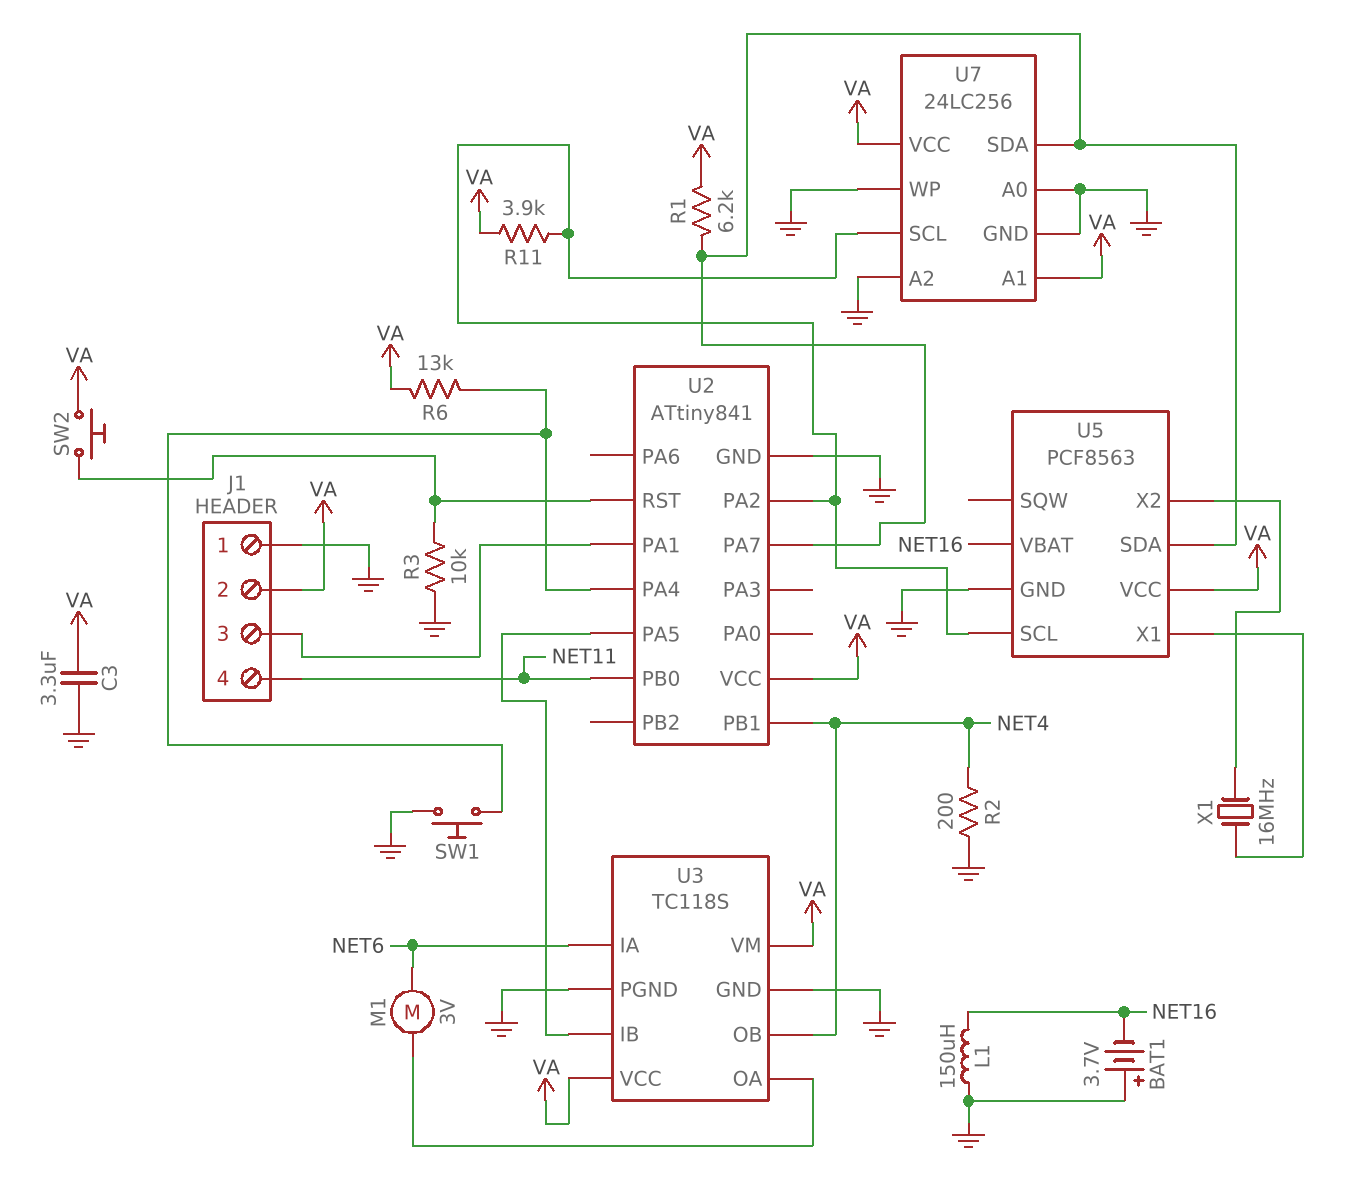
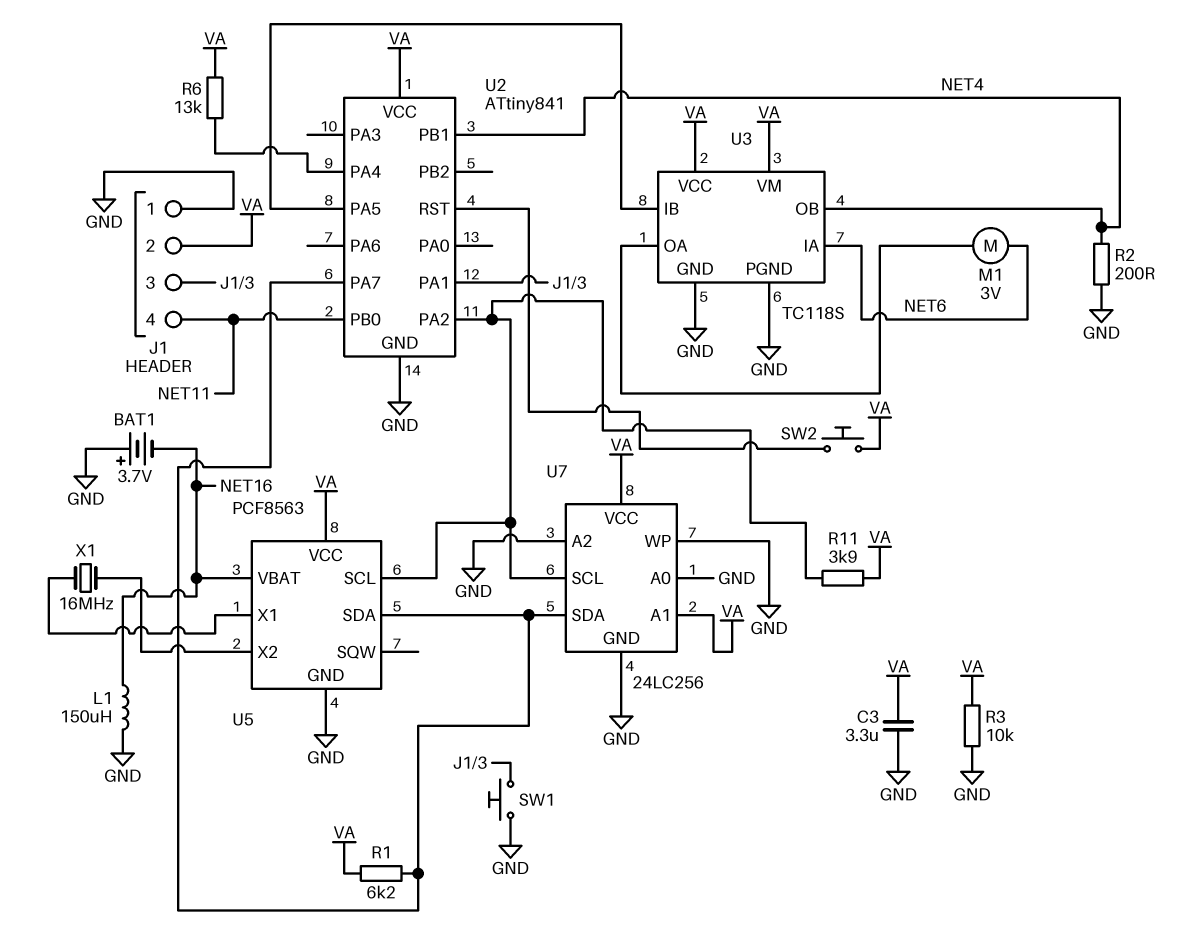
R3: 10k (GND, U2/RST) -> 10k (GND, VA)
SW1: button (GND, U2/PA4) -> button (GND, J1/3)

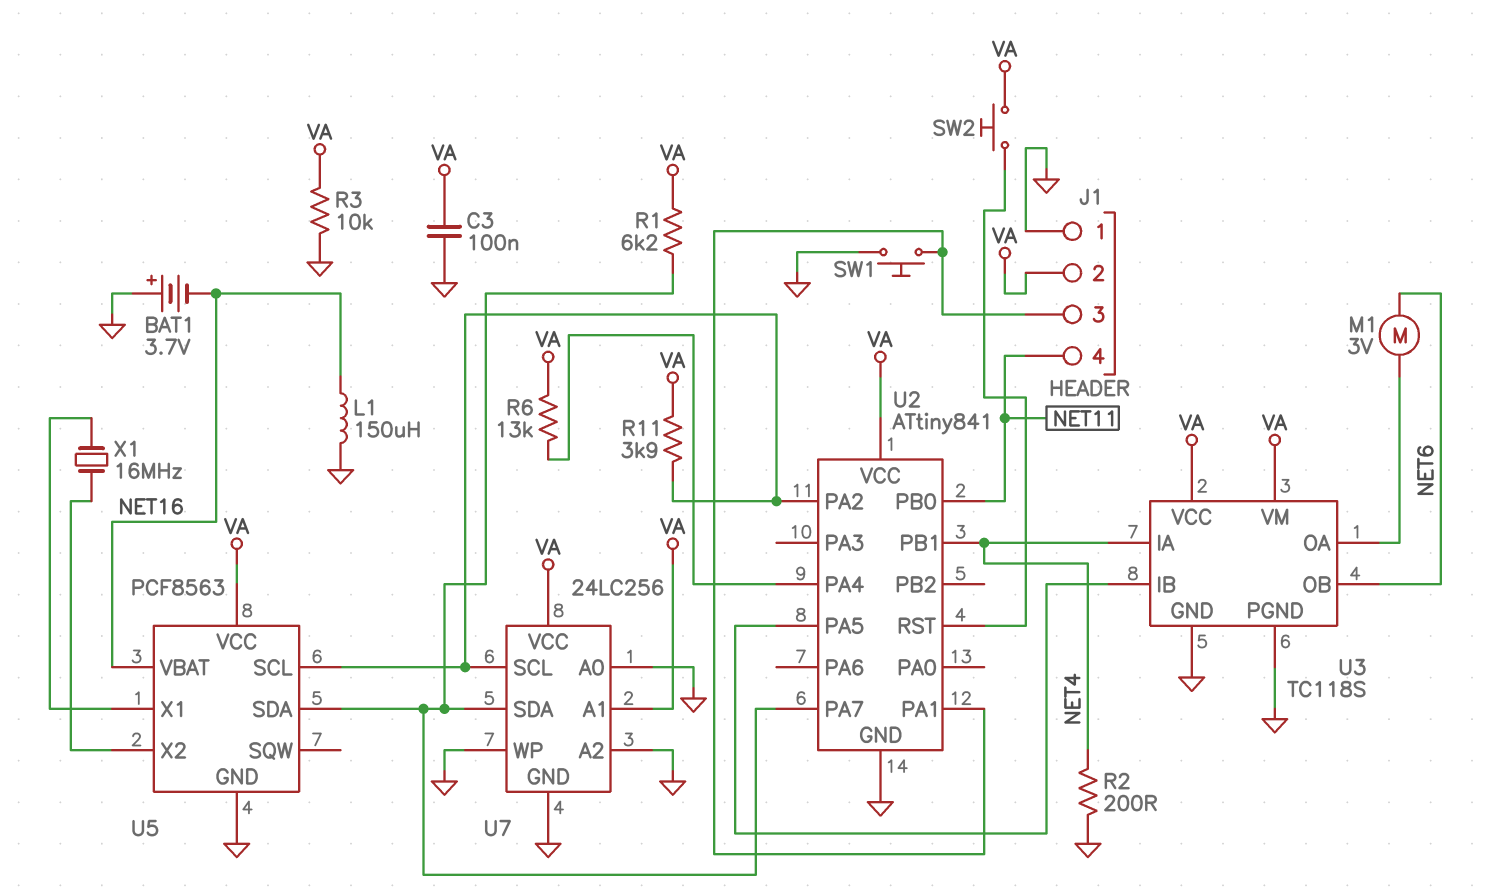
C3: 3.3uF (GND, VA) -> 100nF (GND, VA)
U3 pin IA: NET6 -> NET4
U3 pin OB: NET4 -> NET6

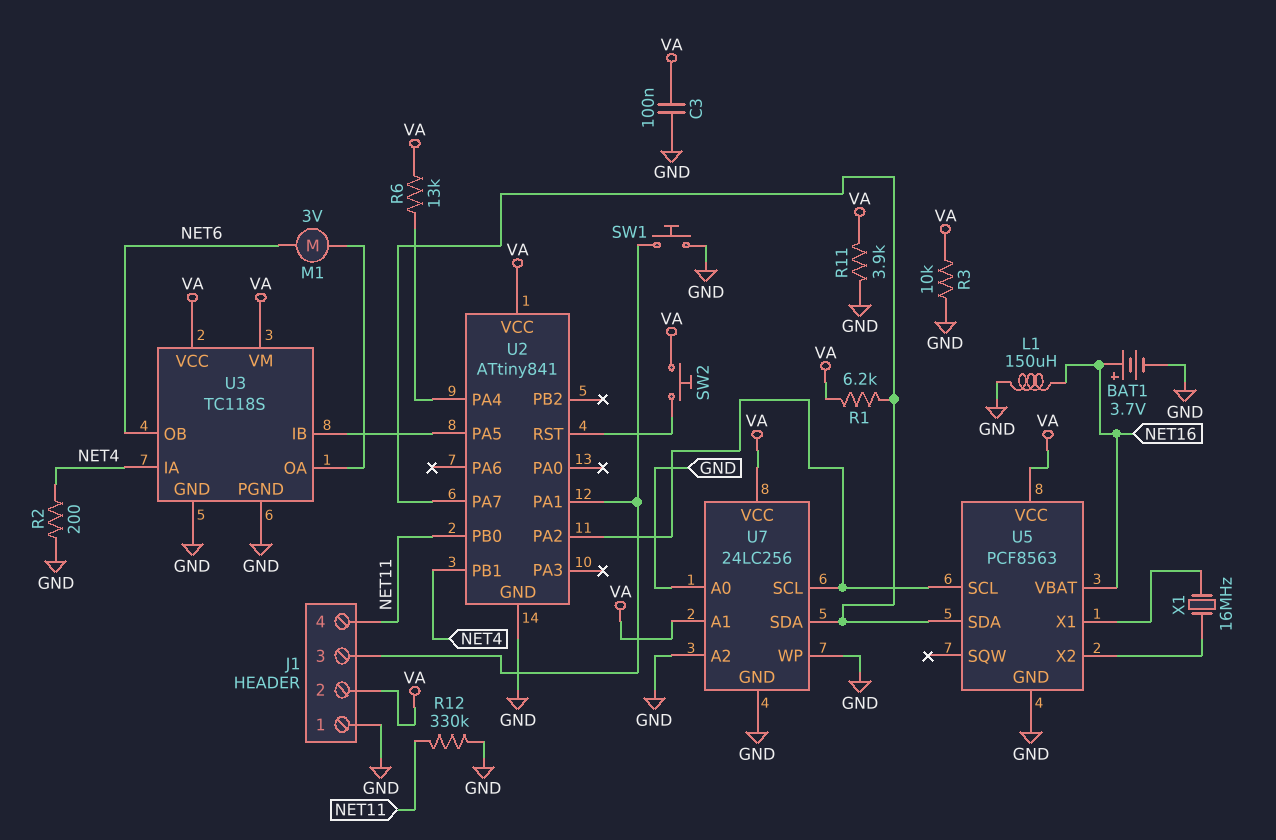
BAT1: 3.7V (plus GND, minus NET16) -> 3.7V (plus NET16, minus GND)
R11: 3.9k (U2/PA2, VA) -> 3.9k (GND, VA)
R12: none -> 330k (GND, NET11)

